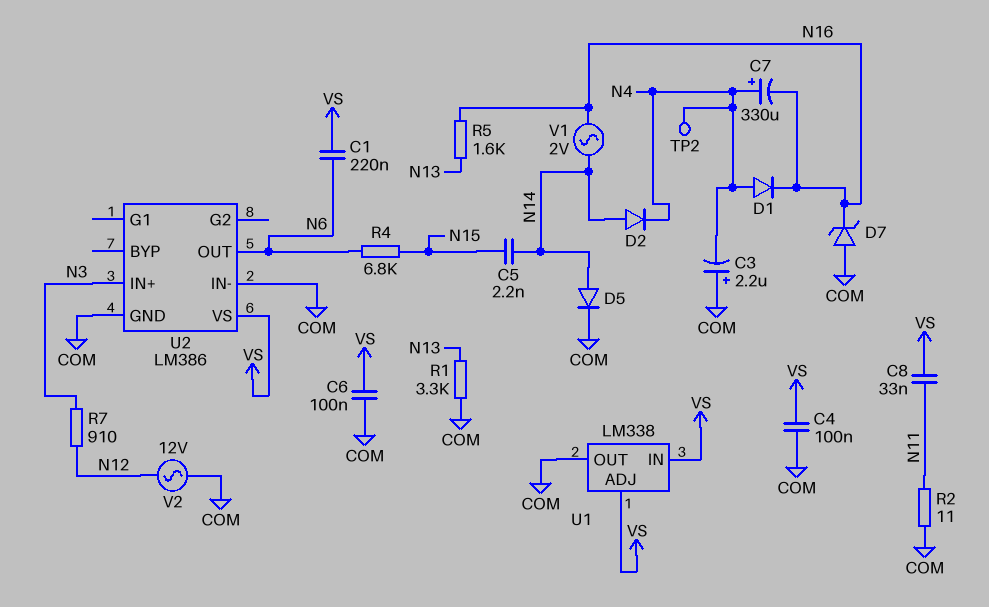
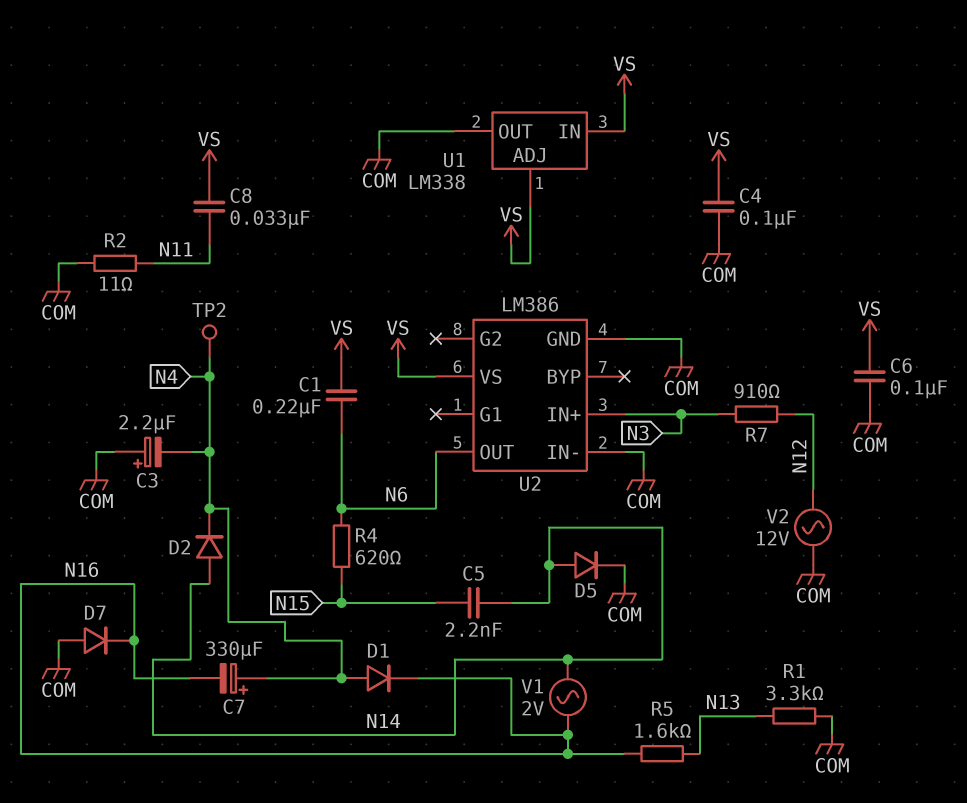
D7: zener (A COM, K N16) -> diode (A COM, K N16)
R4: 6.8k (N6, N15) -> 620 (N6, N15)

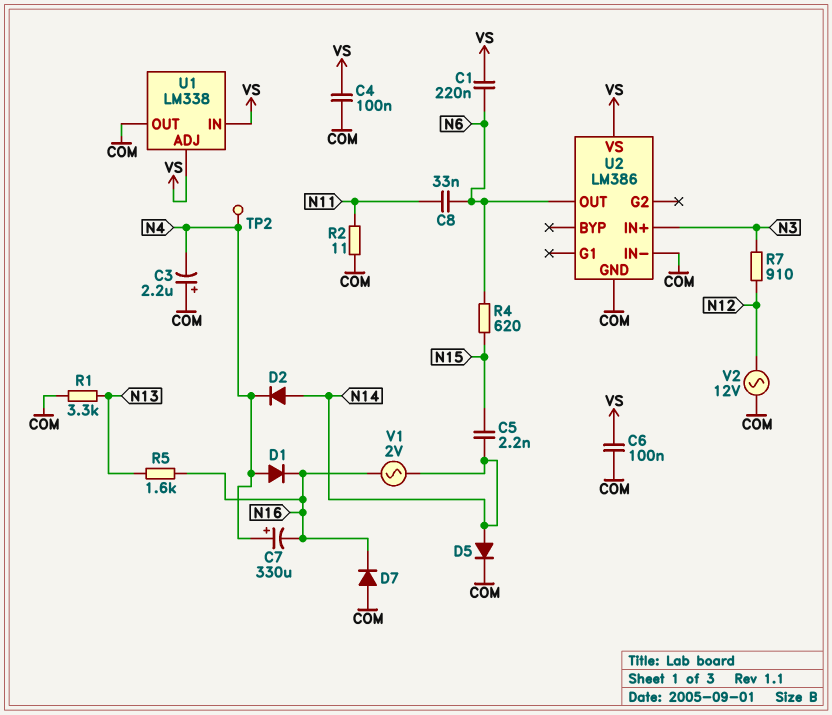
C8: 33nF (N11, VS) -> 33nF (N6, N11)

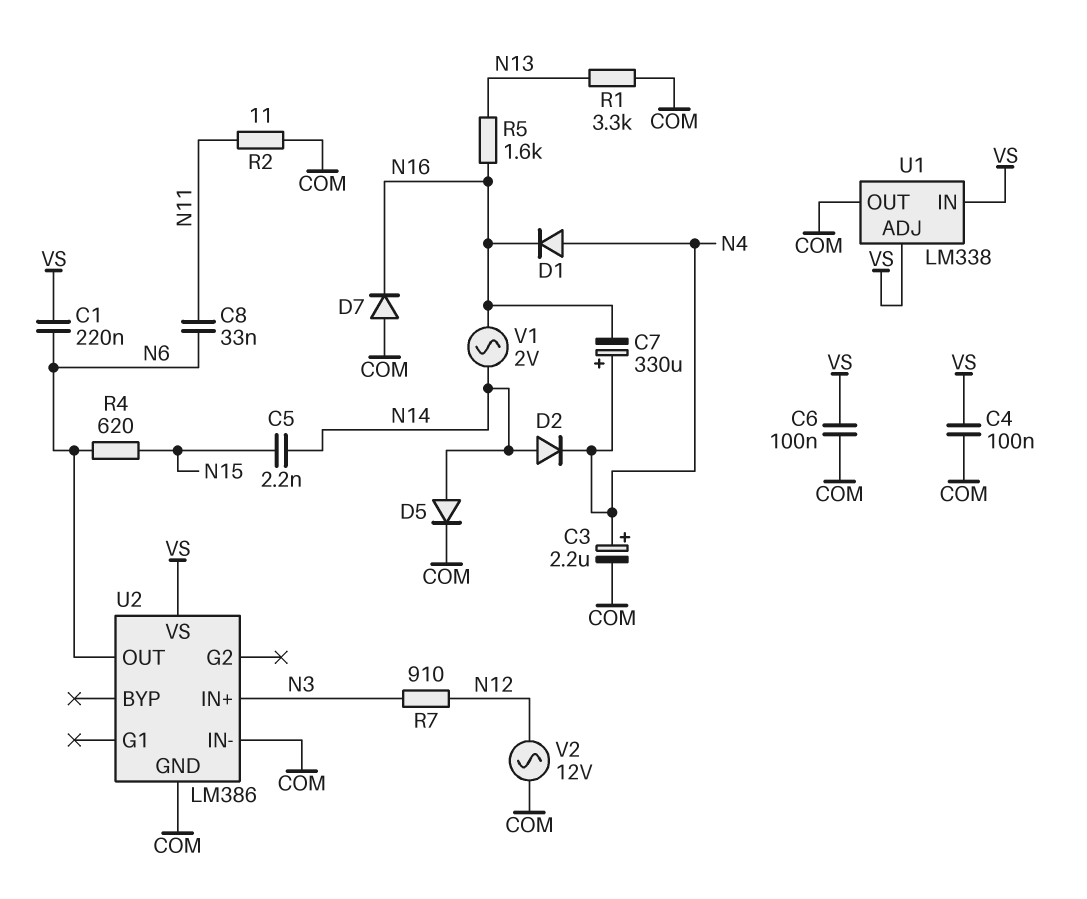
C3: 2.2uF (plus COM, minus N4) -> 2.2uF (plus N4, minus COM)
TP2: test point (N4) -> none

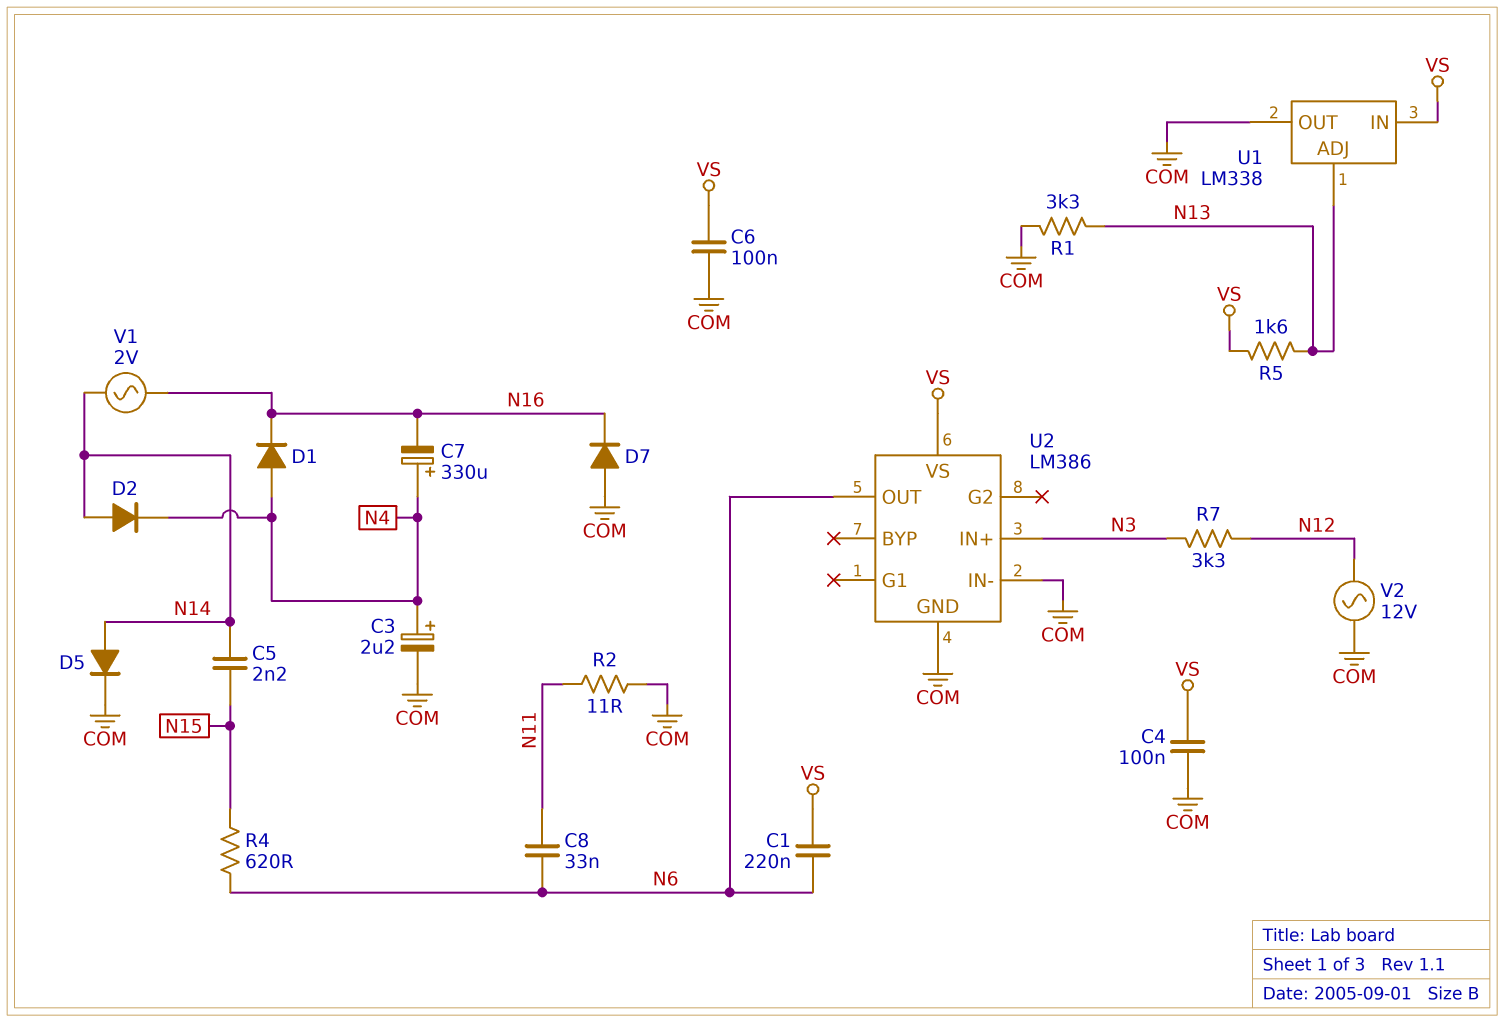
R5: 1.6k (N13, N16) -> 1.6k (N13, VS)
R7: 910 (N3, N12) -> 3.3k (N3, N12)
U1 pin ADJ: VS -> N13

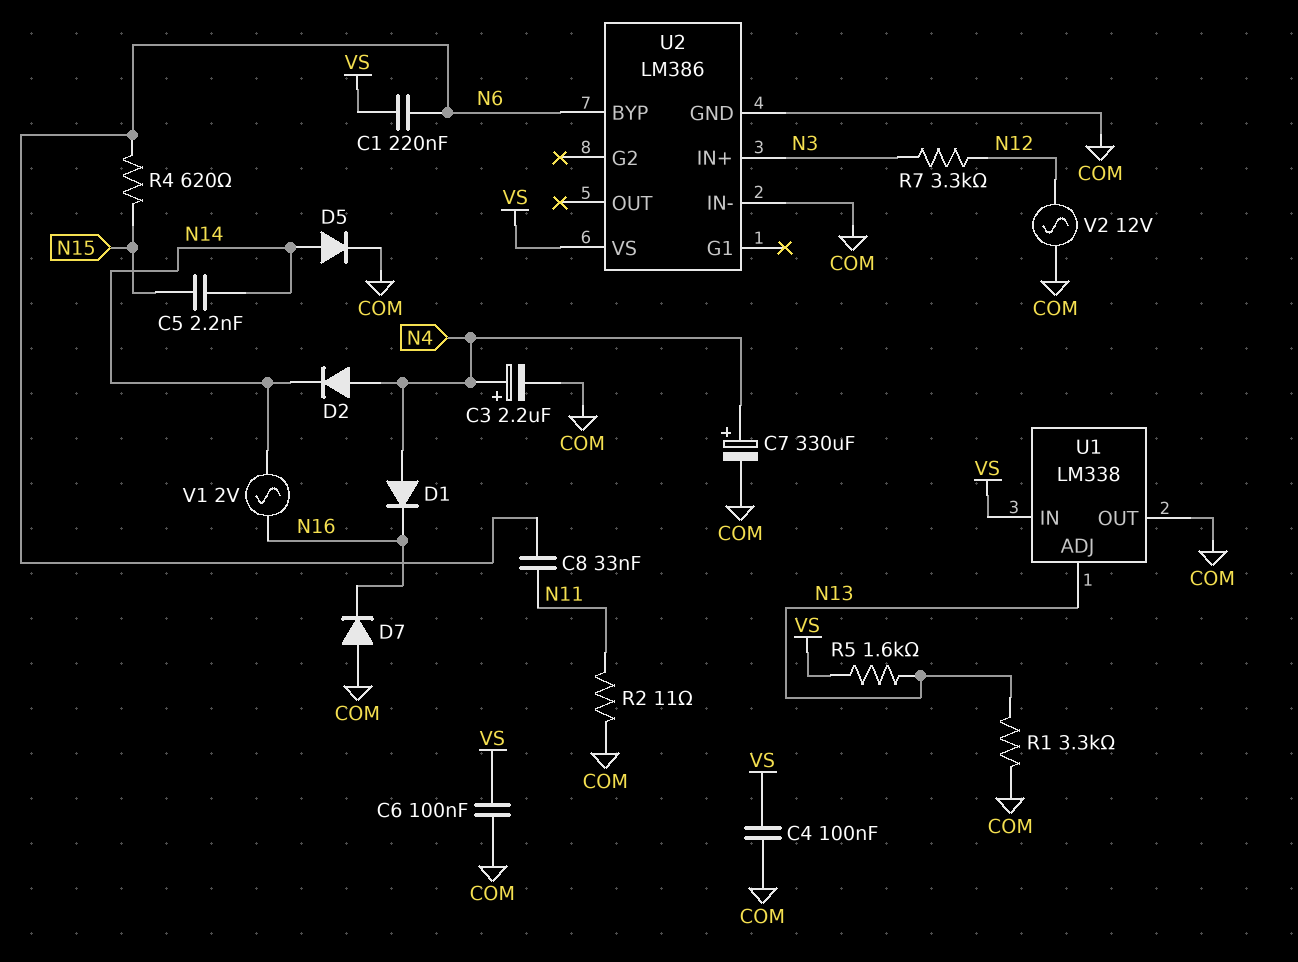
C7: 330uF (plus N4, minus N16) -> 330uF (plus N4, minus COM)
D2: diode (A N14, K N4) -> diode (A N4, K N14)
U2 pin BYP: none -> N6
U2 pin OUT: N6 -> none

